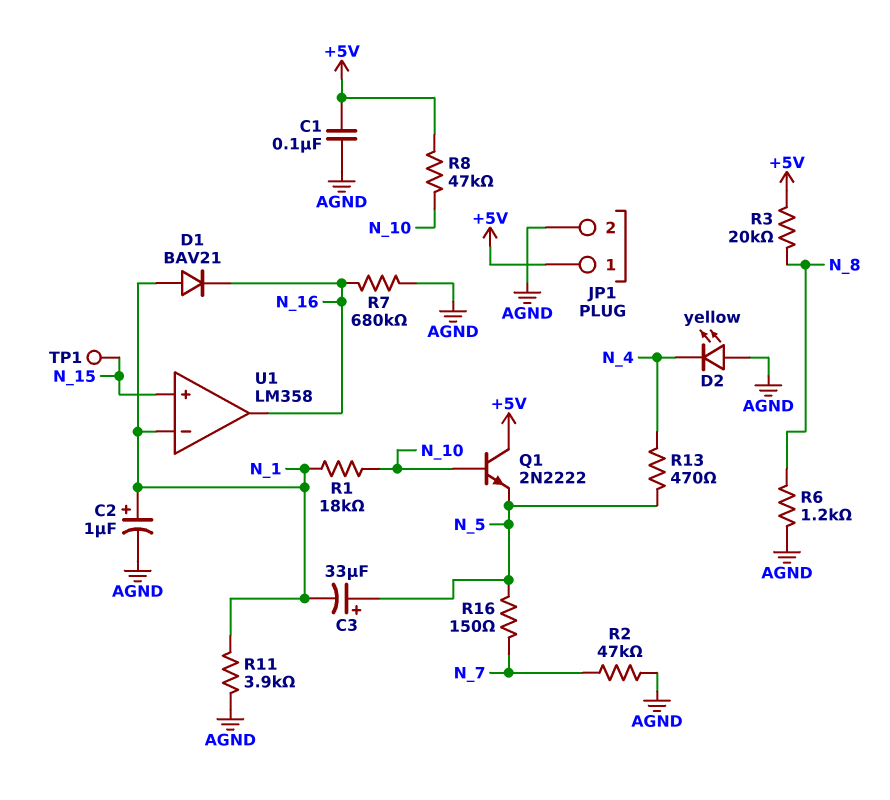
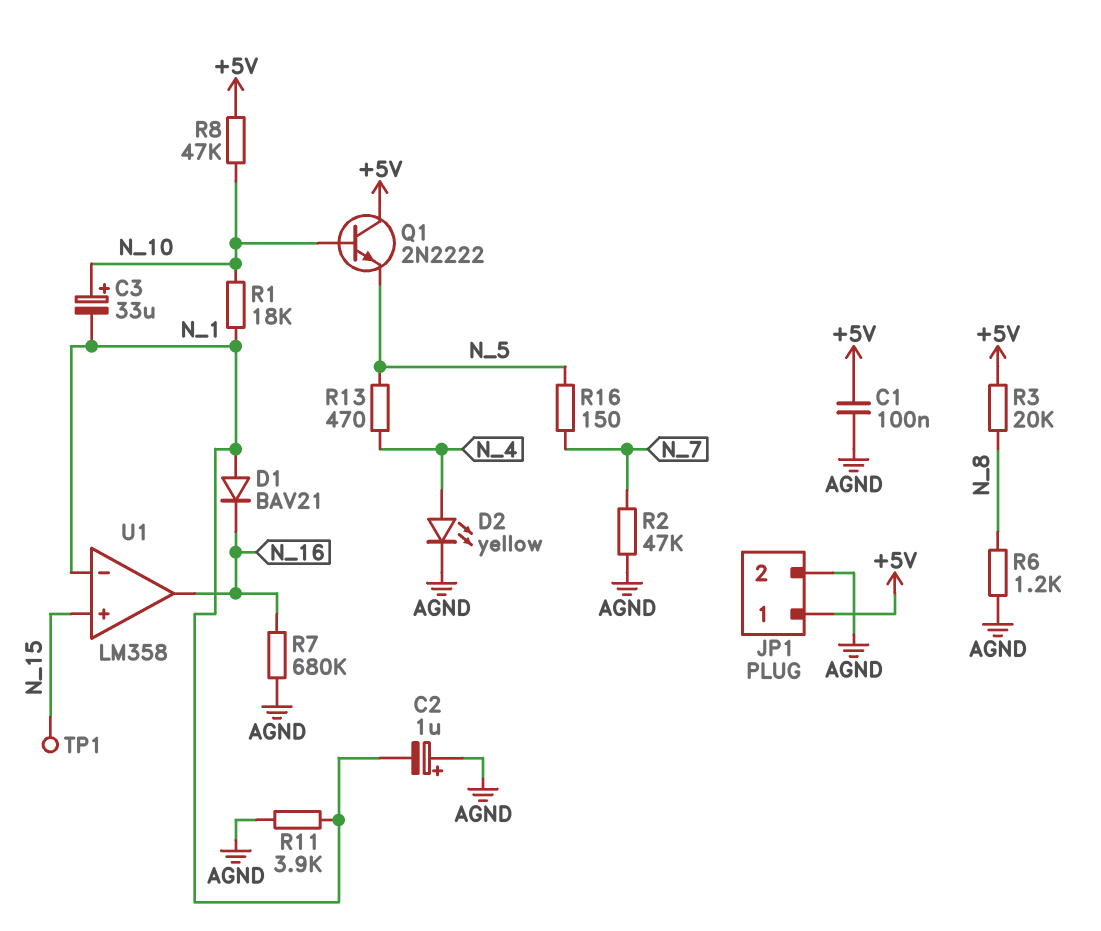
C2: 1uF (plus N_1, minus AGND) -> 1uF (plus AGND, minus N_1)
C3: 33uF (plus N_5, minus N_1) -> 33uF (plus N_10, minus N_1)
D2: LED yellow (A AGND, K N_4) -> LED yellow (A N_4, K AGND)

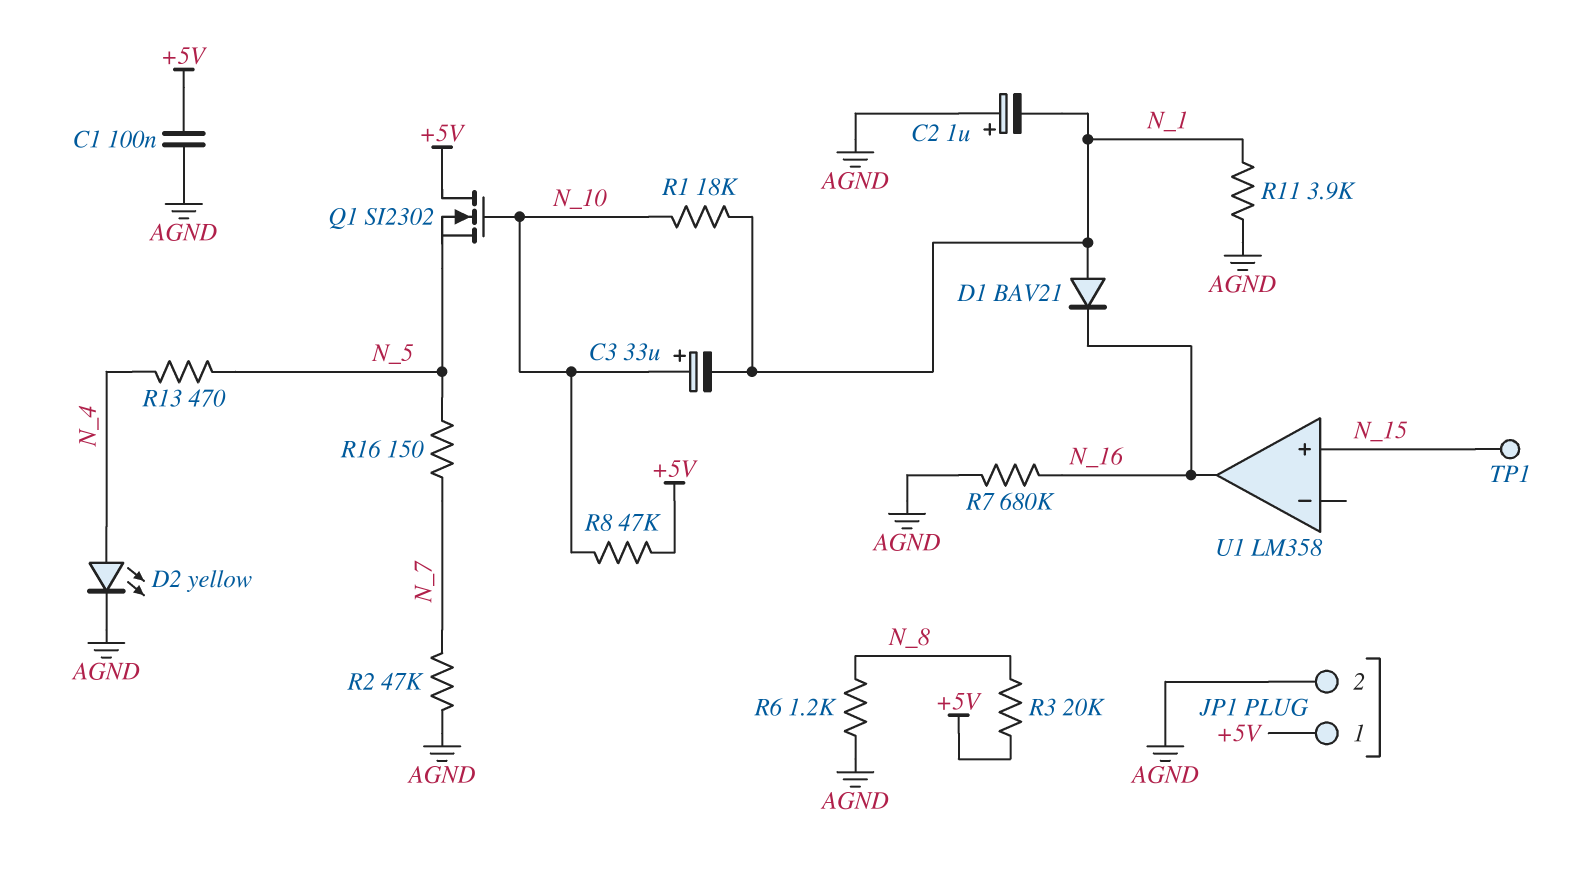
Q1: NPN 2N2222 (B N_10, C +5V, E N_5) -> NMOS SI2302 (G N_10, D +5V, S N_5)
U1 pin in-: N_1 -> none

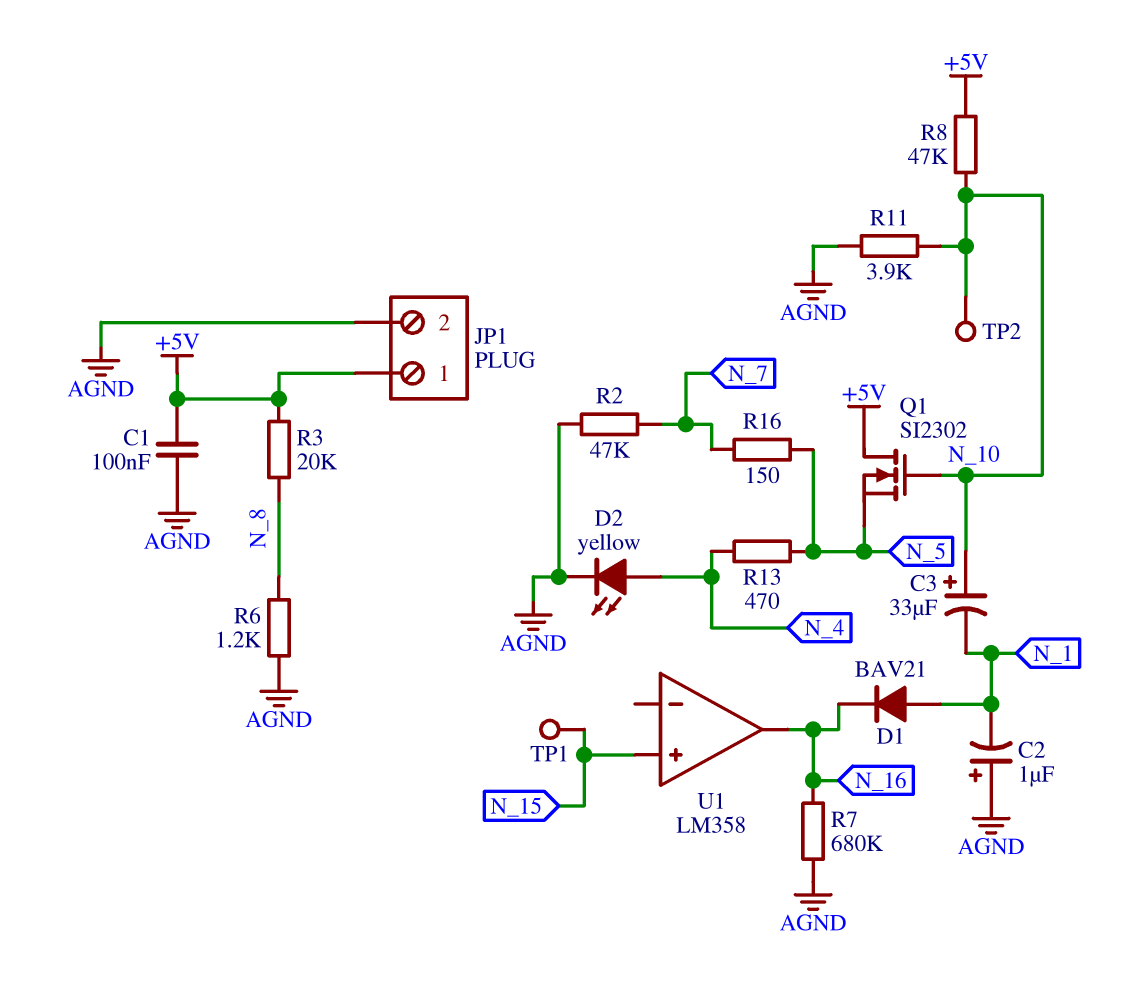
R1: 18k (N_1, N_10) -> none
R11: 3.9k (AGND, N_1) -> 3.9k (AGND, N_10)
TP2: none -> test point (N_10)

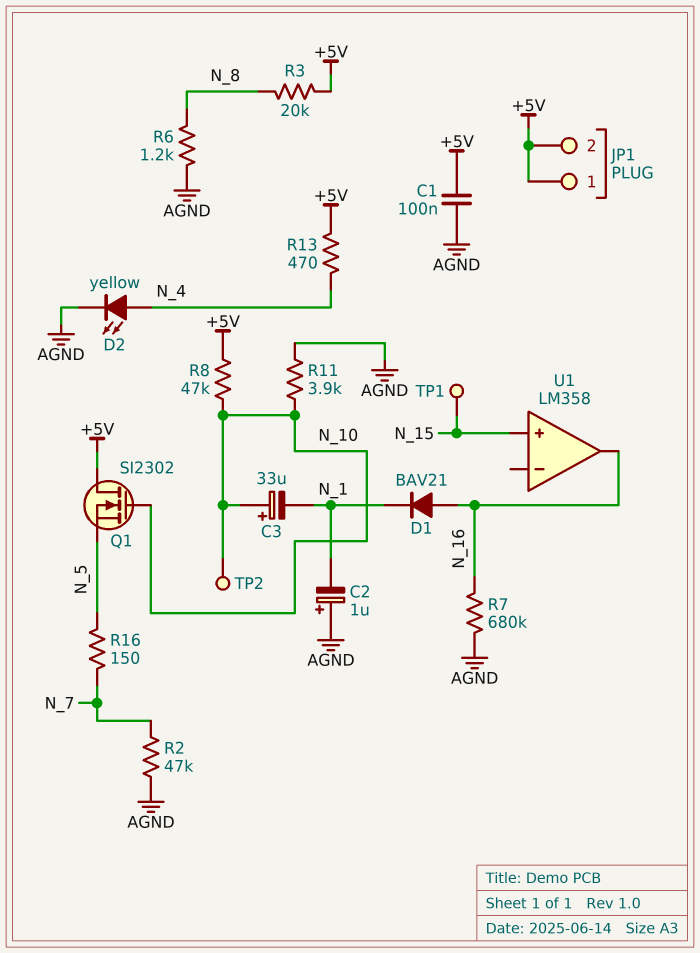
D1: diode BAV21 (A N_1, K N_16) -> diode BAV21 (A N_16, K N_1)
JP1 pin 2: AGND -> +5V
R13: 470 (N_4, N_5) -> 470 (+5V, N_4)

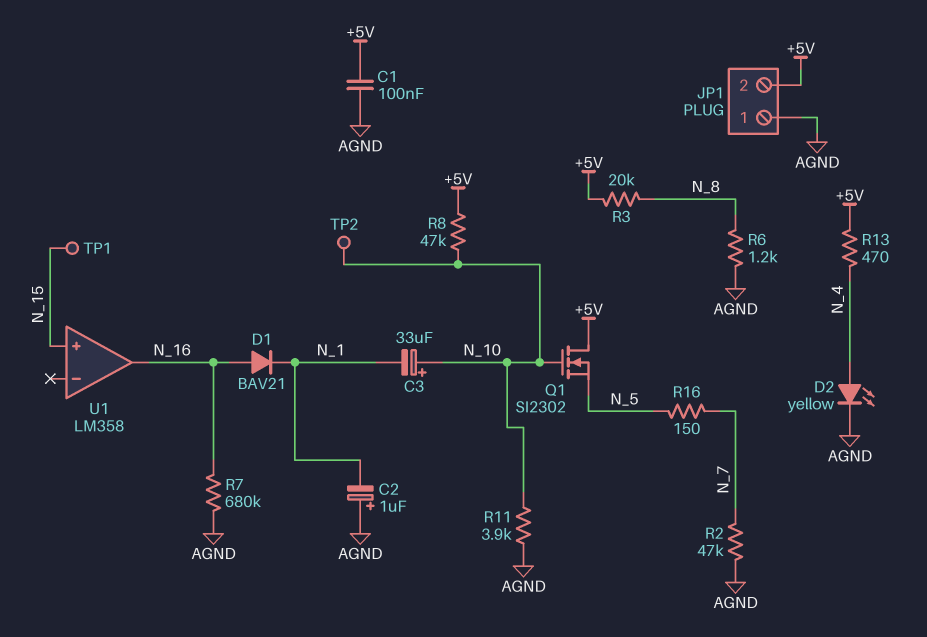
JP1 pin 1: +5V -> AGND

